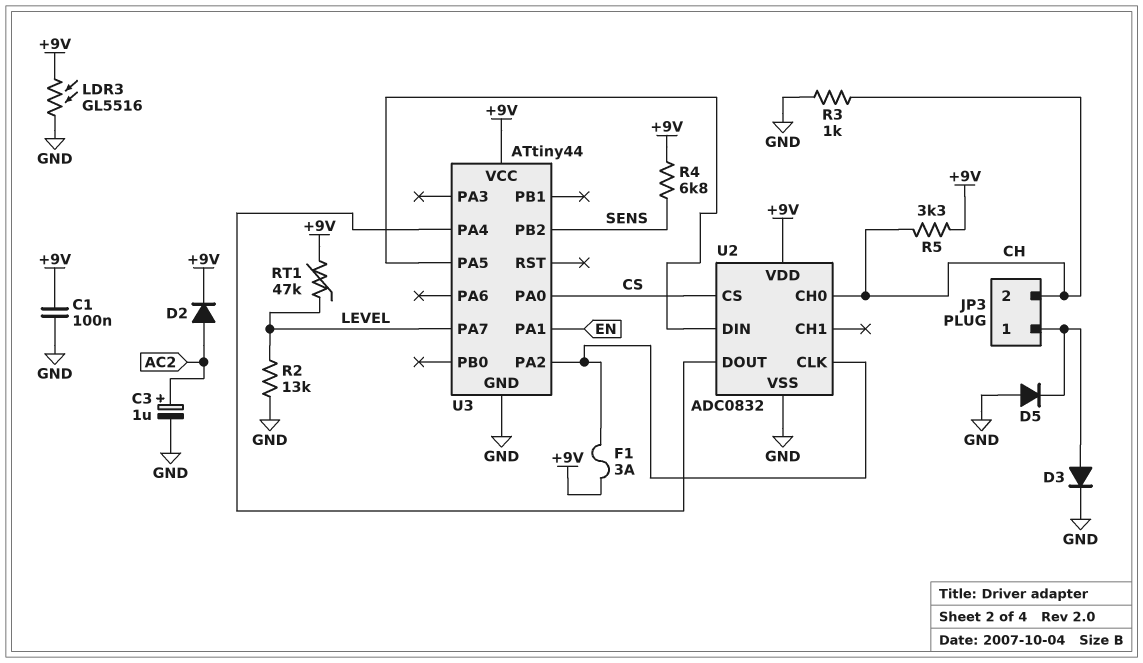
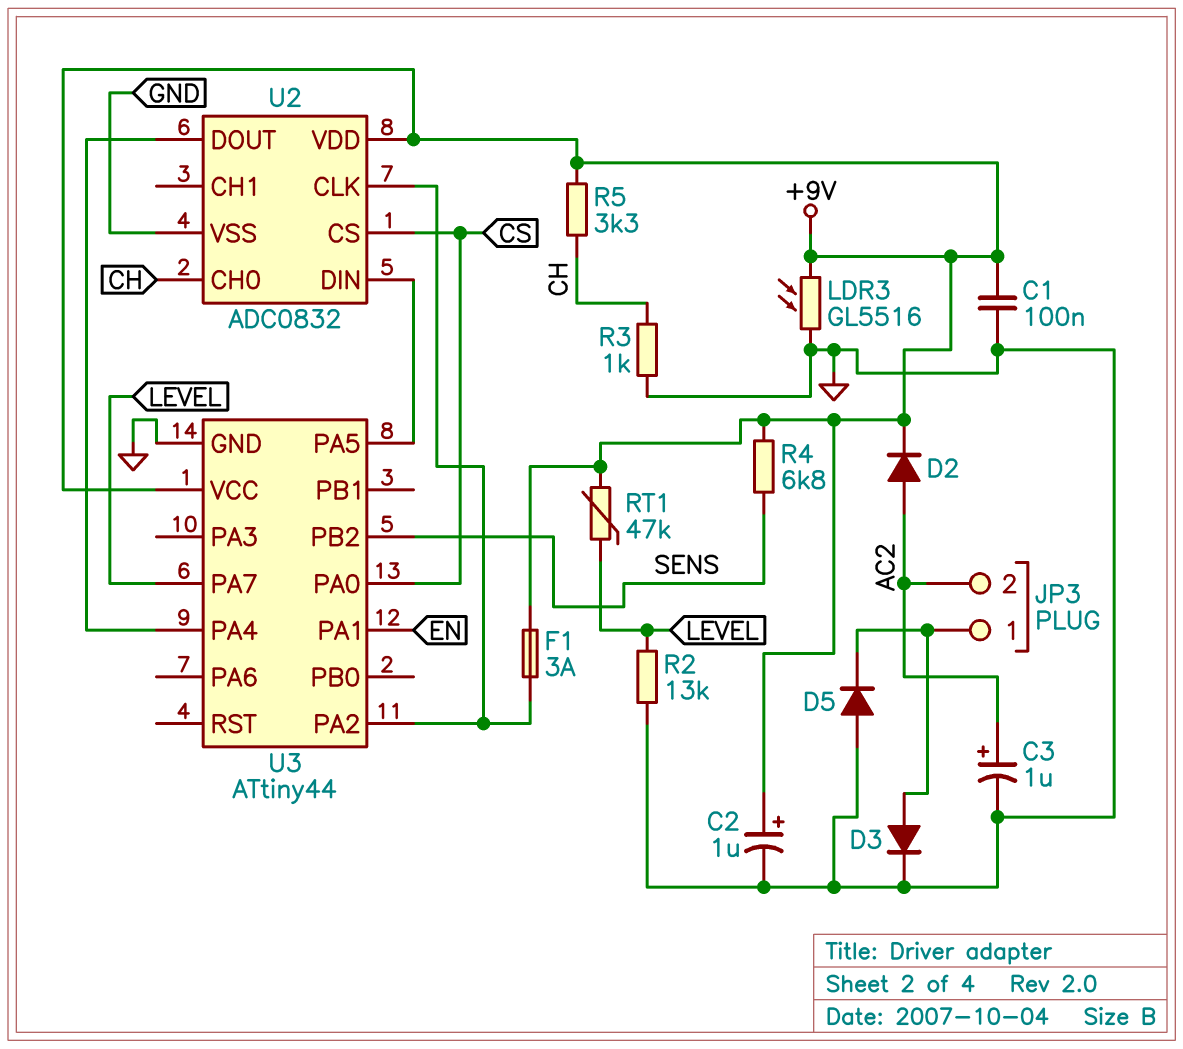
C2: none -> 1uF (plus +9V, minus GND)
JP3 pin 2: CH -> AC2

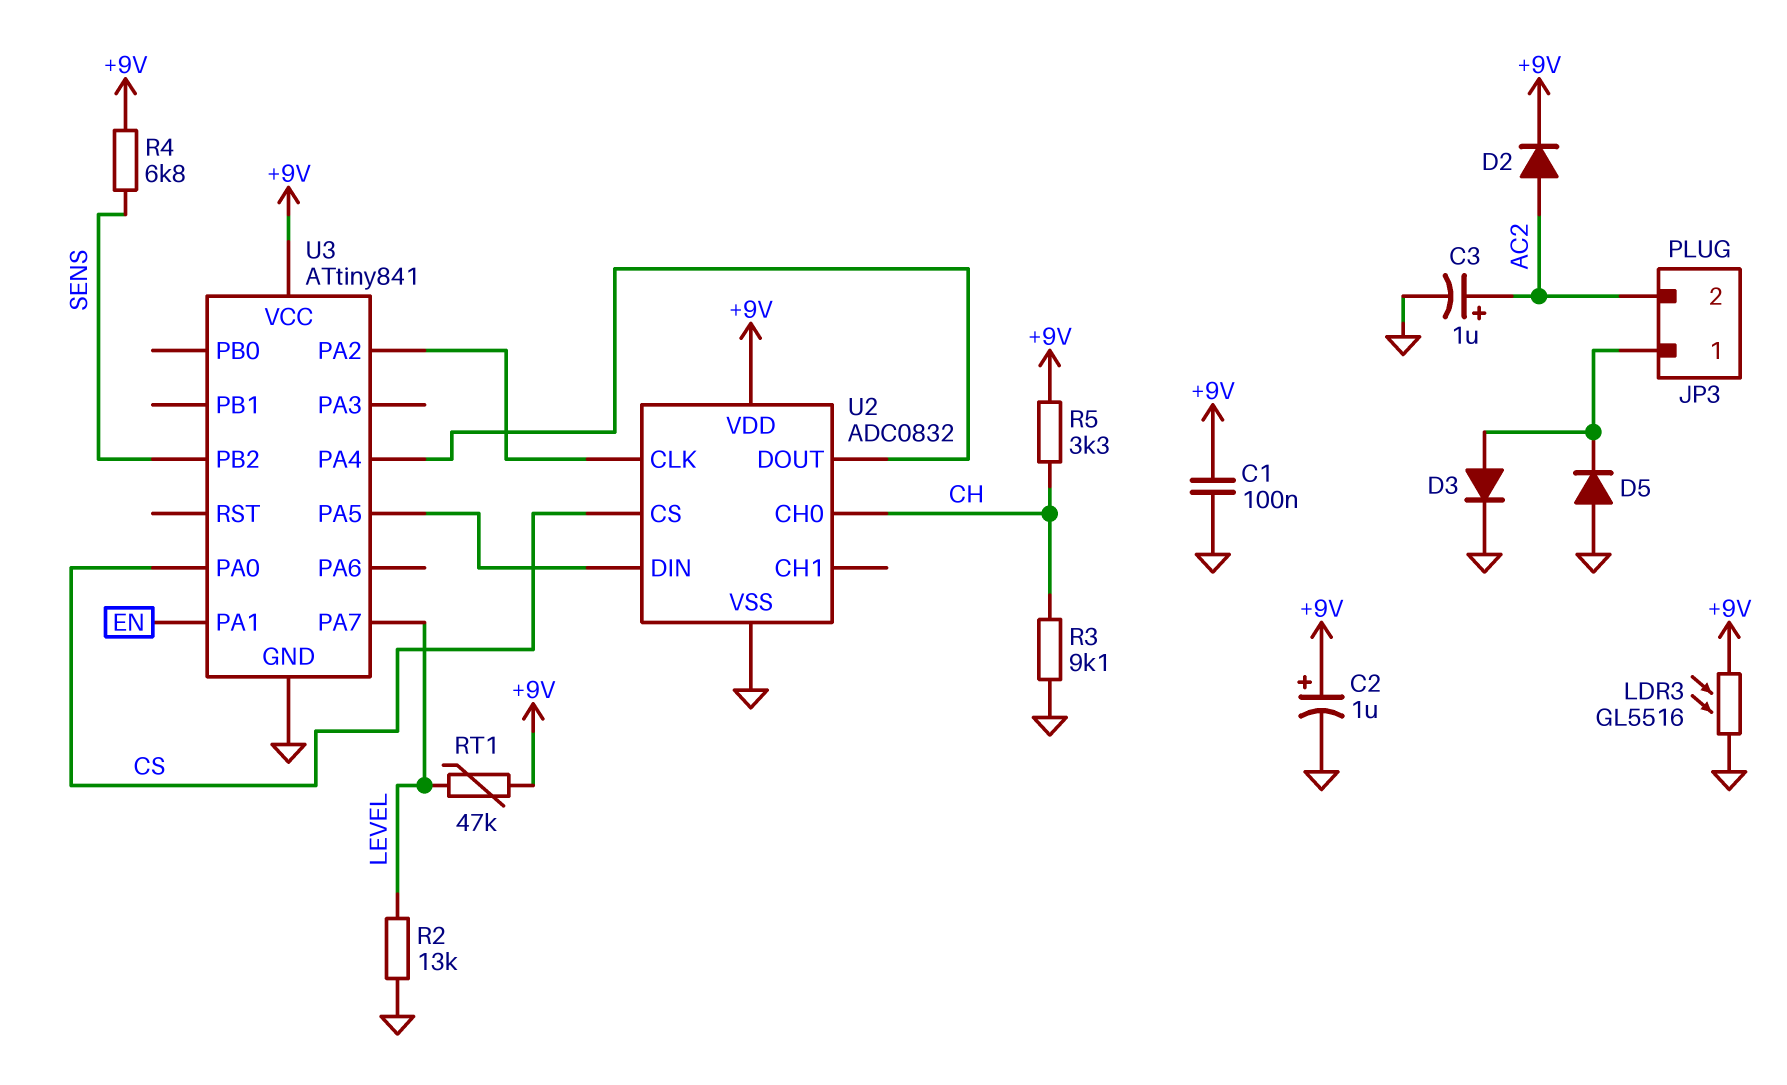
F1: 3A (+9V, U2/CLK) -> none
R3: 1k (CH, GND) -> 9.1k (CH, GND)
U3: ATtiny44 -> ATtiny841

